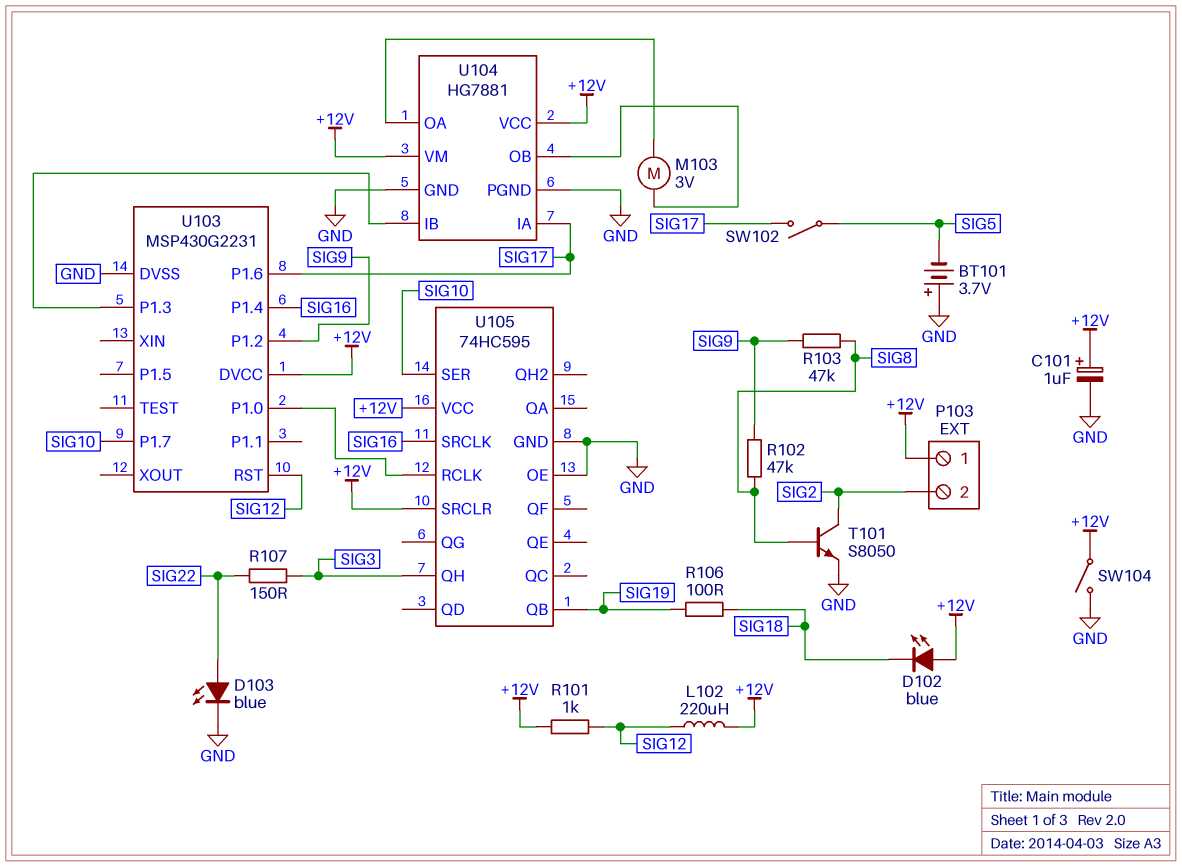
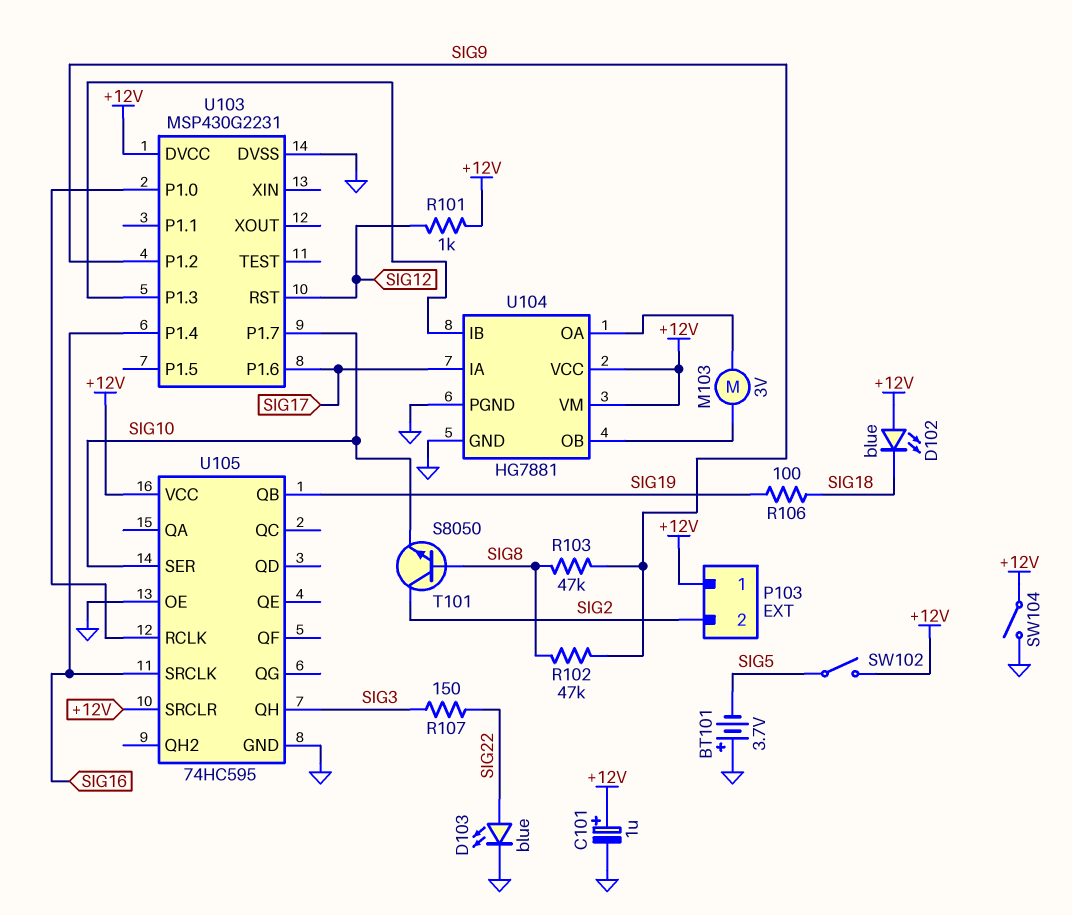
L102: 220uH (+12V, SIG12) -> none
SW102: switch (SIG5, SIG17) -> switch (+12V, SIG5)
T101: NPN S8050 (B SIG8, C SIG2, E GND) -> NPN S8050 (B SIG8, C SIG2, E SIG10)

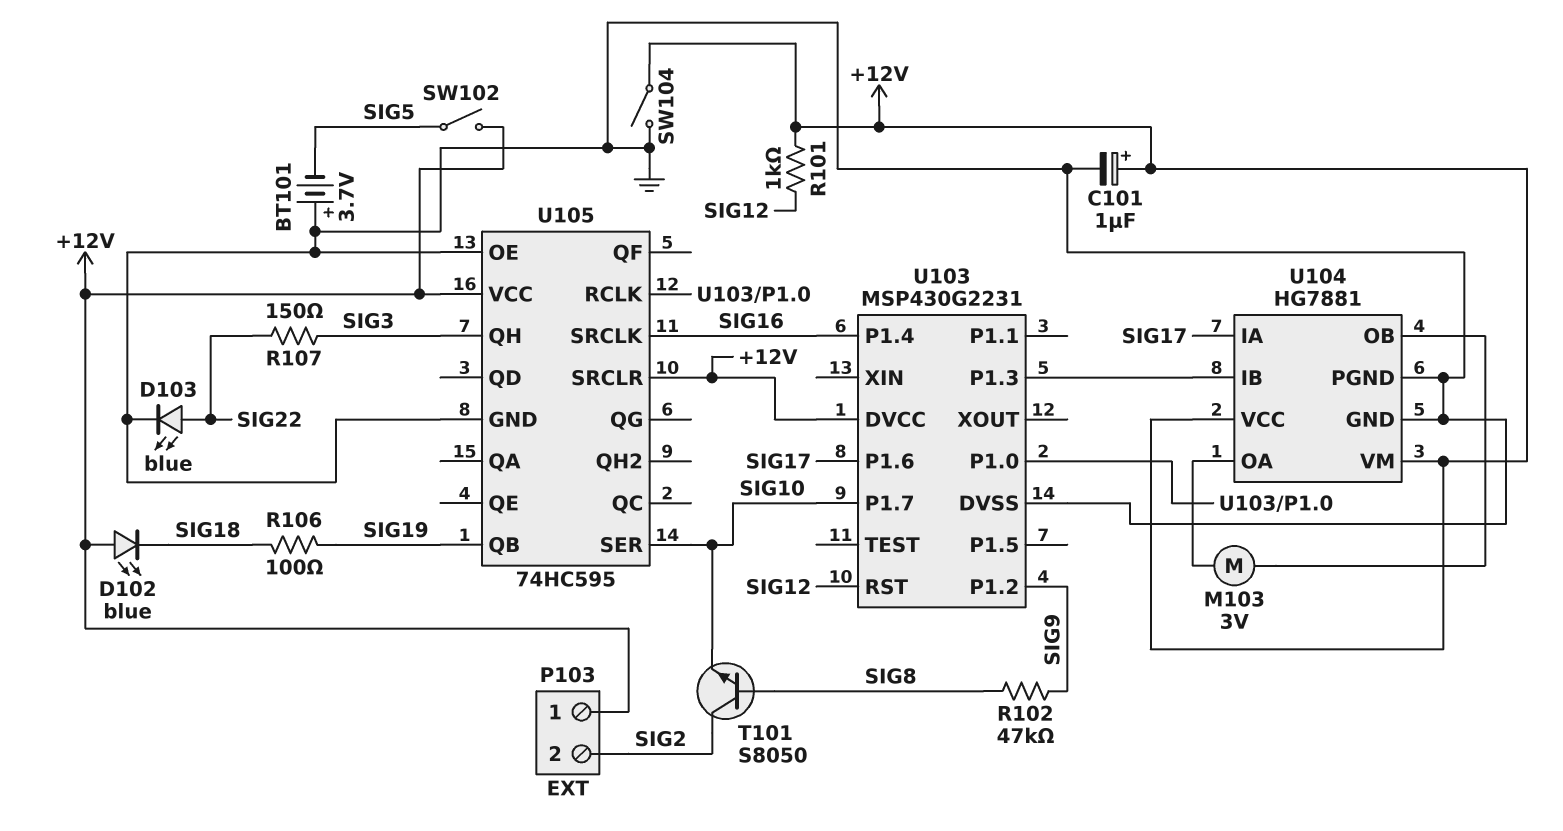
R103: 47k (SIG8, SIG9) -> none

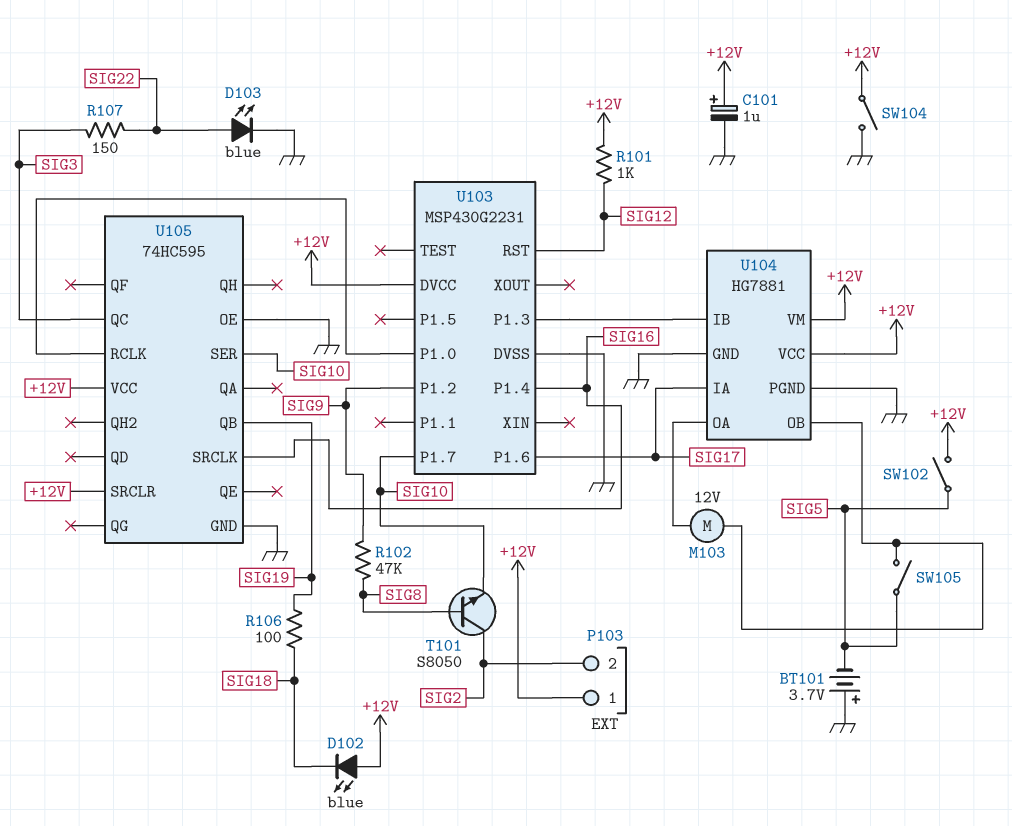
M103: motor 3V (U104/OA, U104/OB) -> motor 12V (U104/OA, U104/OB)
SW105: none -> switch (SIG5, U104/OB)
U105 pin QC: none -> SIG3
U105 pin QH: SIG3 -> none

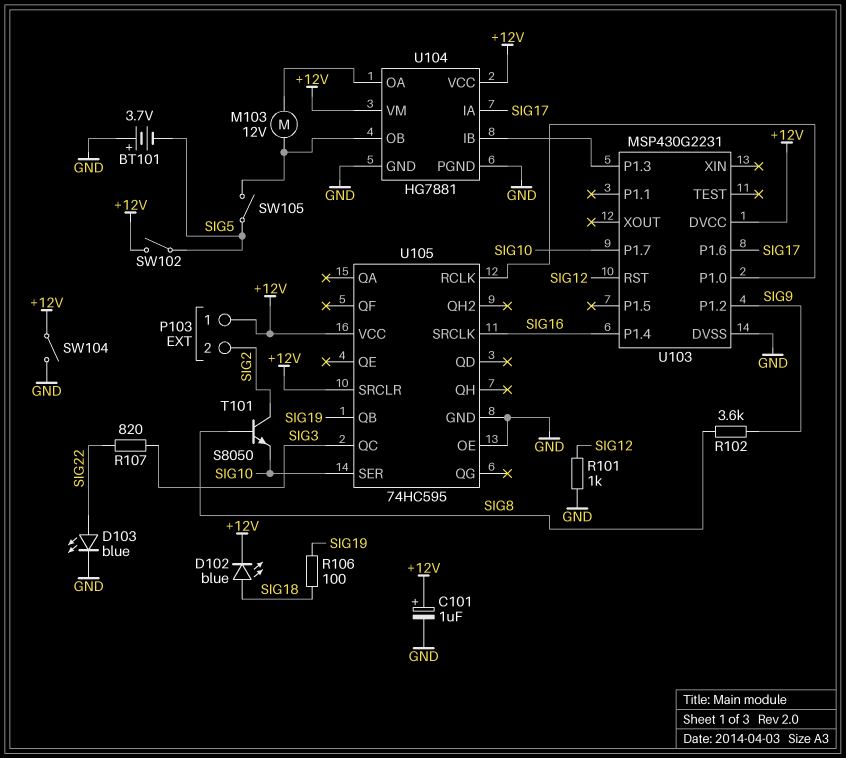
D102: LED blue (A +12V, K SIG18) -> LED blue (A SIG18, K +12V)
R101: 1k (+12V, SIG12) -> 1k (GND, SIG12)
R102: 47k (SIG8, SIG9) -> 3.6k (SIG8, SIG9)
R107: 150 (SIG3, SIG22) -> 820 (SIG3, SIG22)

